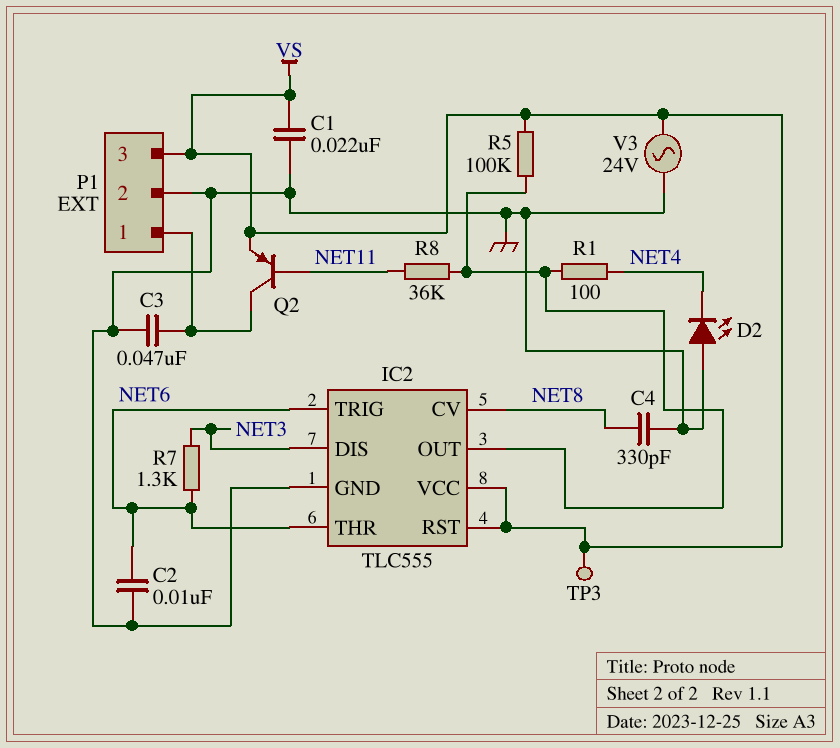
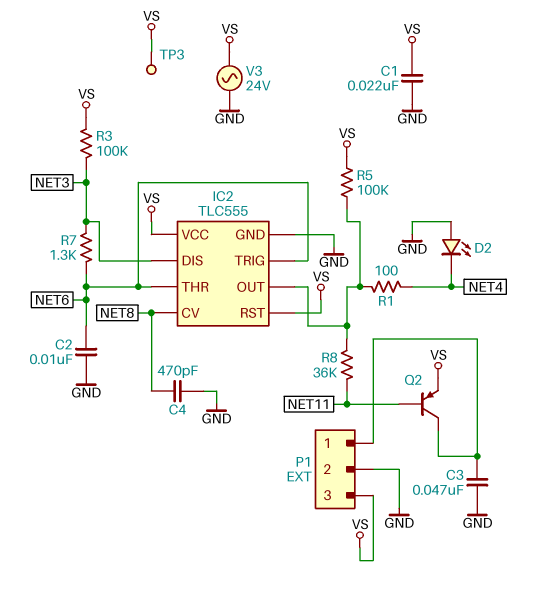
C4: 330pF (GND, NET8) -> 470pF (GND, NET8)
R3: none -> 100k (NET3, VS)

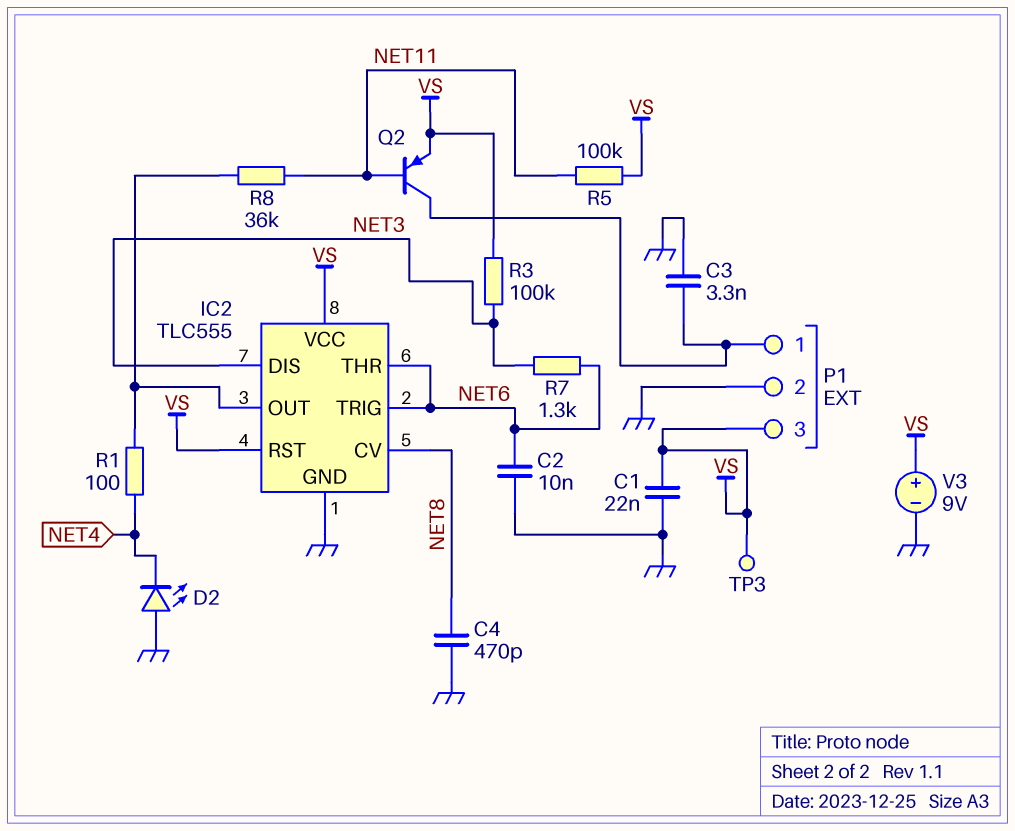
C3: 47nF (GND, P1/1) -> 3.3nF (GND, P1/1)
R5: 100k (IC2/OUT, VS) -> 100k (NET11, VS)
V3: AC 24V (GND, VS) -> 9V (plus VS, minus GND)

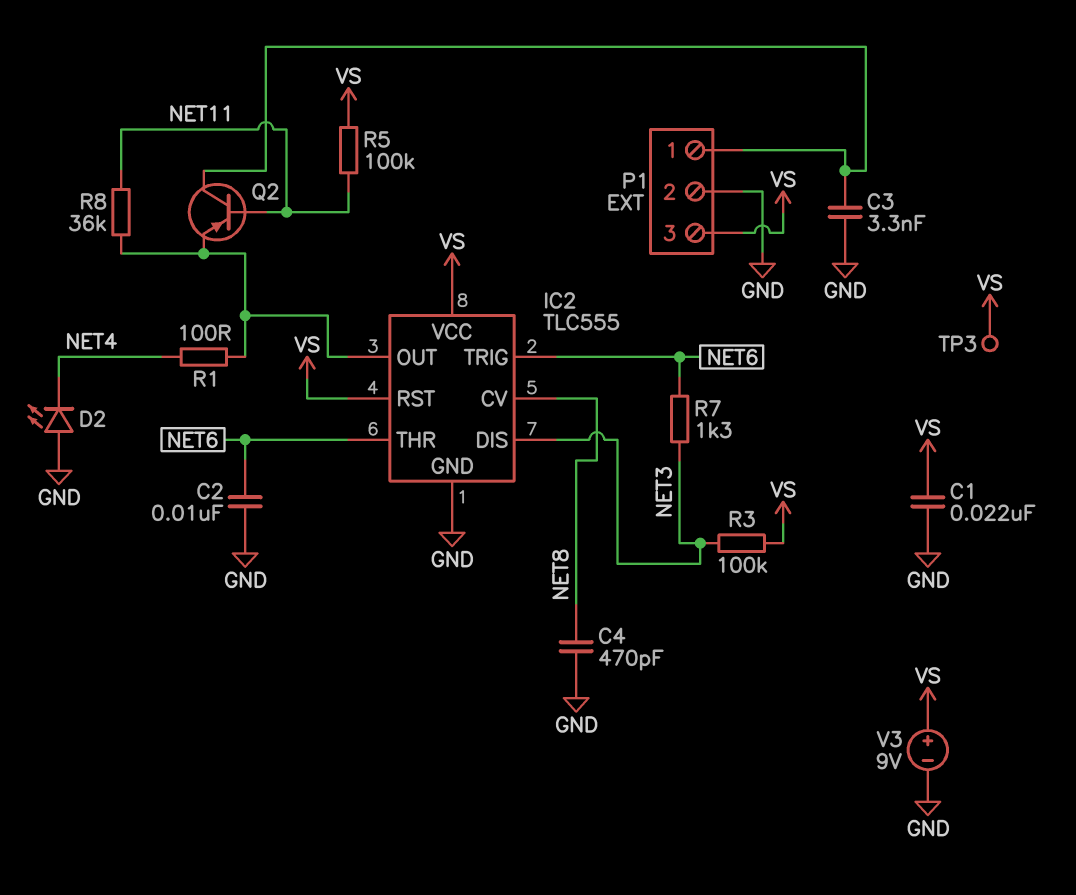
Q2: PNP (B NET11, C P1/1, E VS) -> PNP (B NET11, C P1/1, E IC2/OUT)

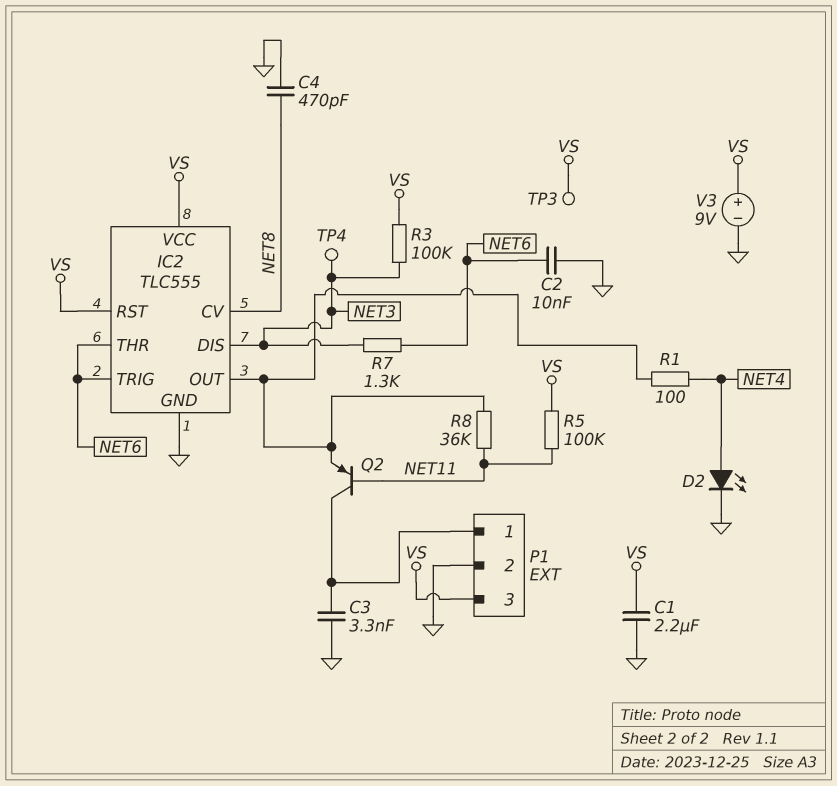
C1: 22nF (GND, VS) -> 2.2uF (GND, VS)
D2: LED (A GND, K NET4) -> LED (A NET4, K GND)
TP4: none -> test point (NET3)

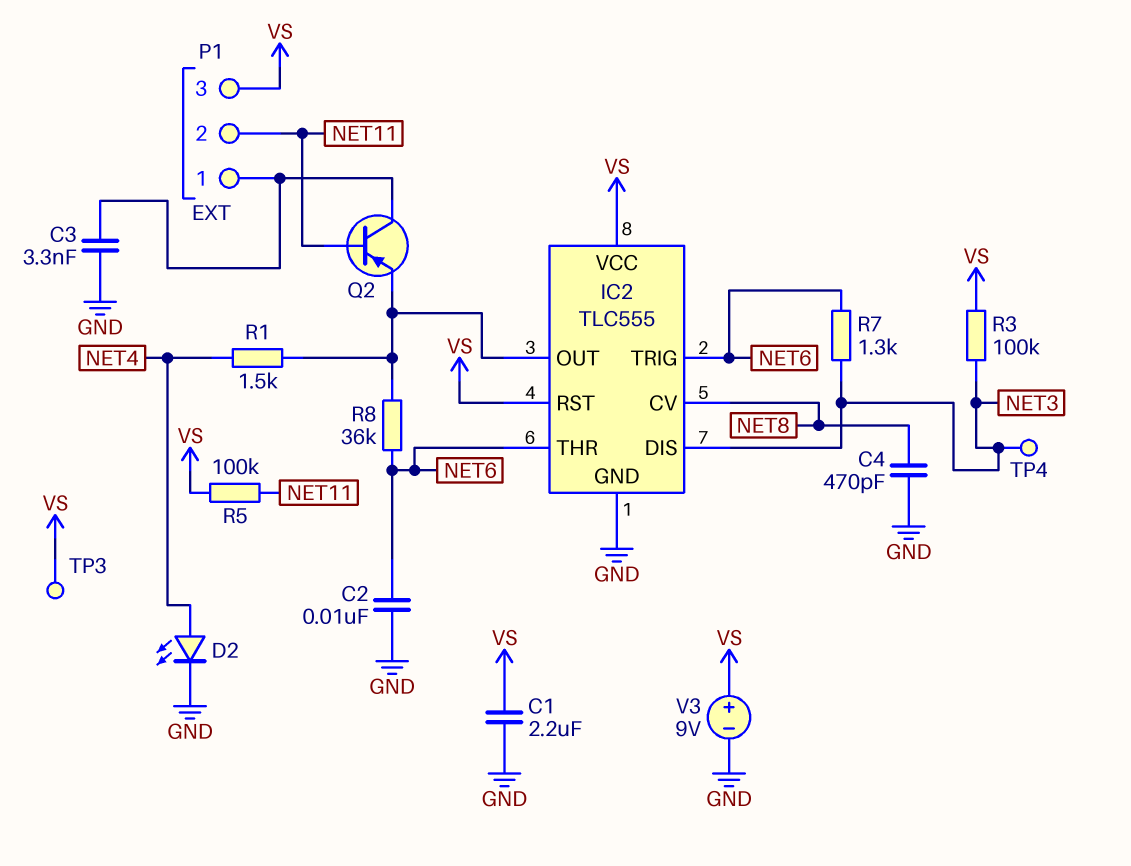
P1 pin 2: GND -> NET11
R1: 100 (IC2/OUT, NET4) -> 1.5k (IC2/OUT, NET4)
R8: 36k (IC2/OUT, NET11) -> 36k (IC2/OUT, NET6)

